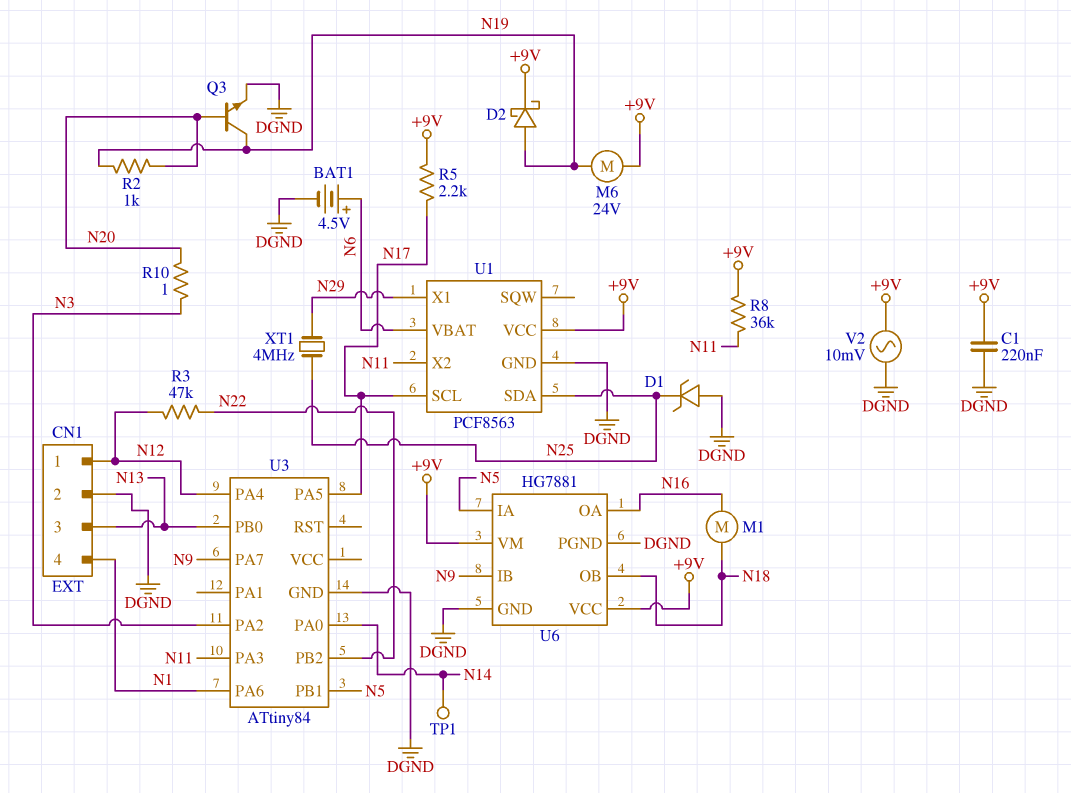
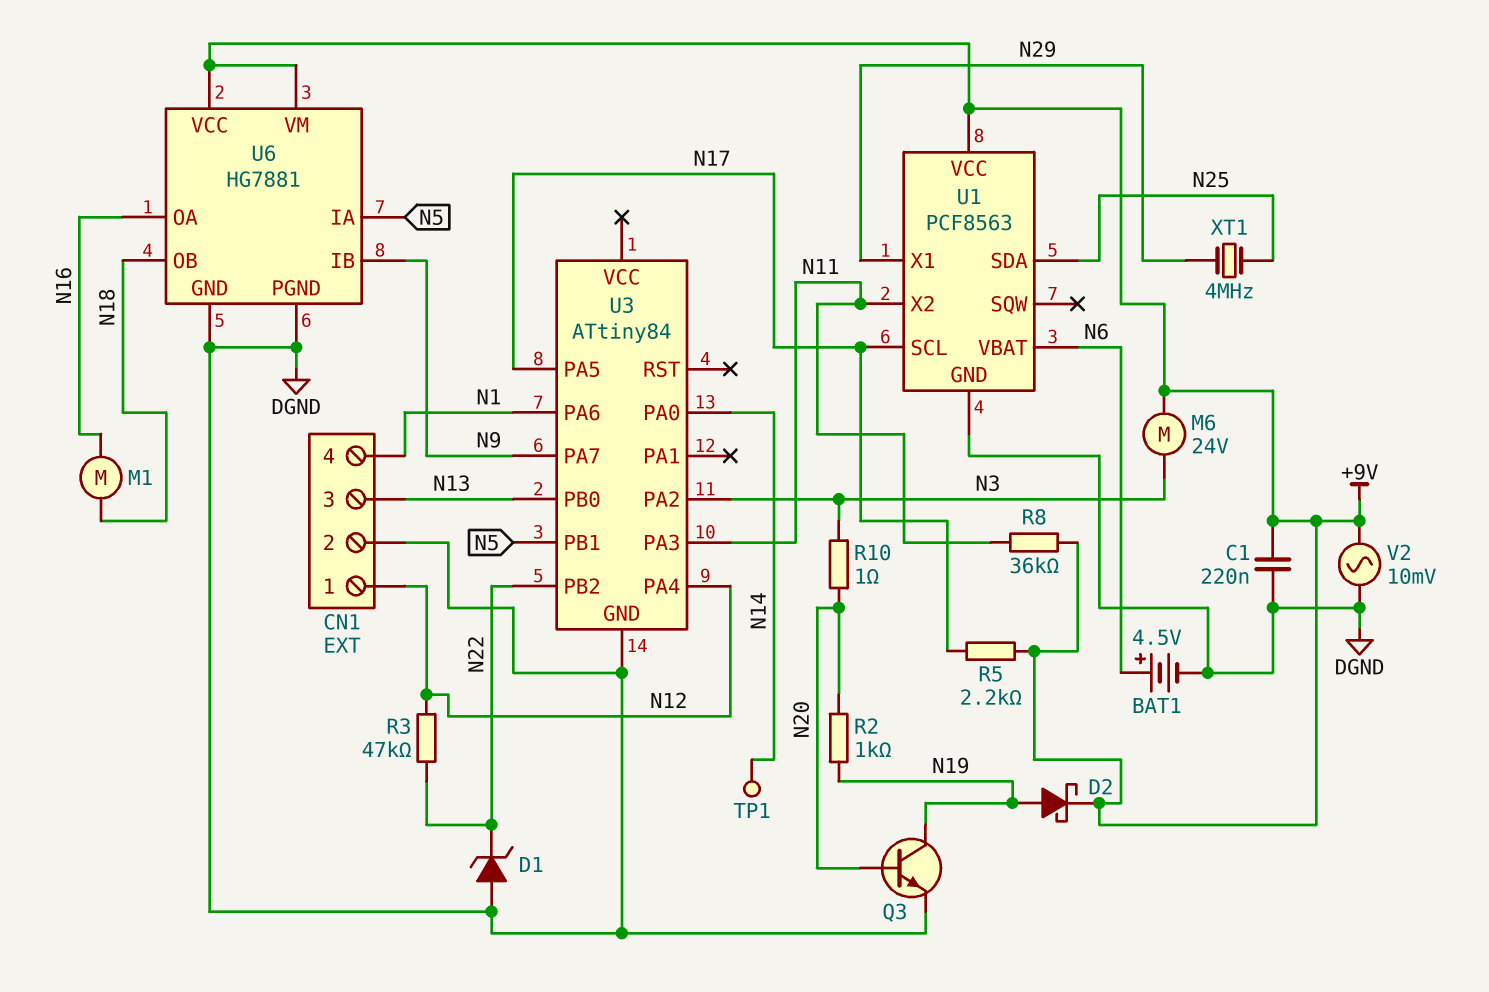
D1: zener (A DGND, K N25) -> zener (A DGND, K N22)
M6: motor 24V (+9V, N19) -> motor 24V (+9V, N3)

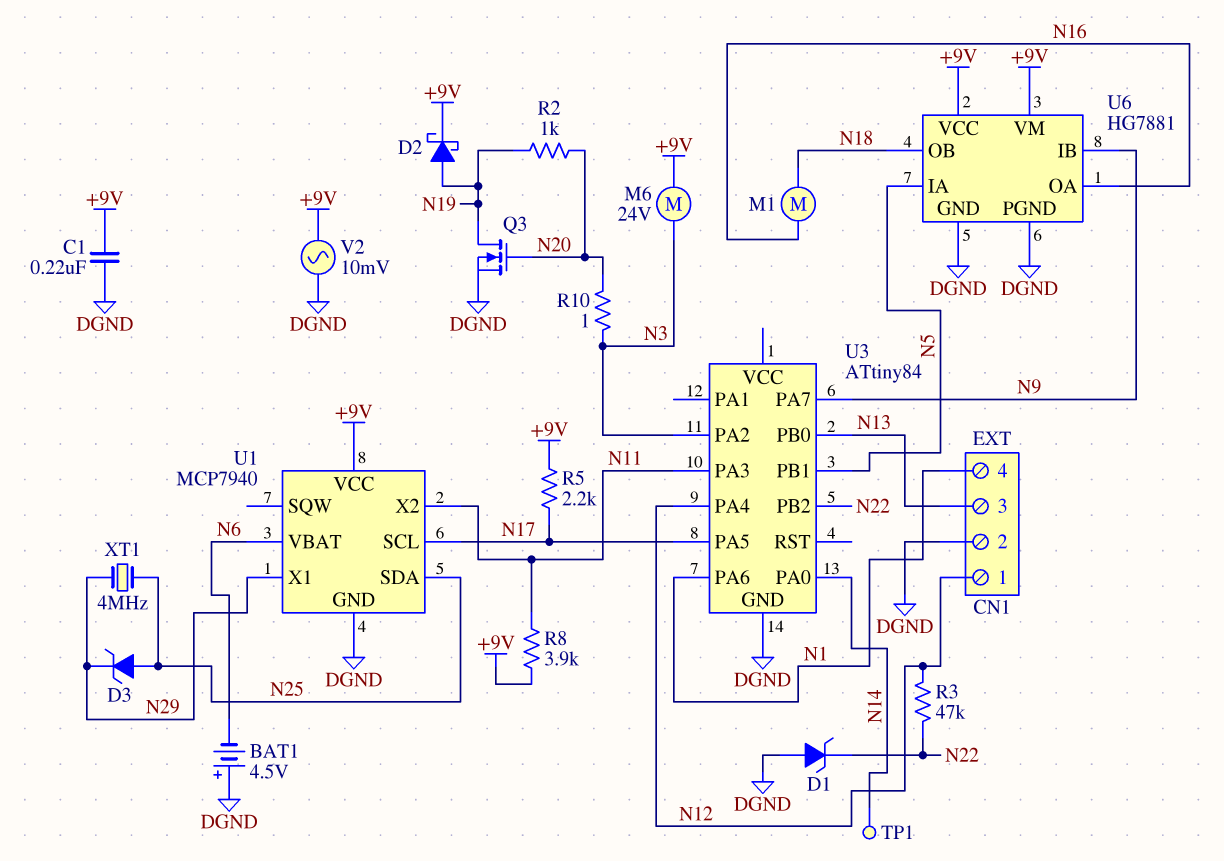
BAT1: 4.5V (plus N6, minus DGND) -> 4.5V (plus DGND, minus N6)
D3: none -> zener (A N25, K N29)
Q3: NPN (B N20, C N19, E DGND) -> NMOS (G N20, D N19, S DGND)
R8: 36k (+9V, N11) -> 3.9k (+9V, N11)
U1: PCF8563 -> MCP7940

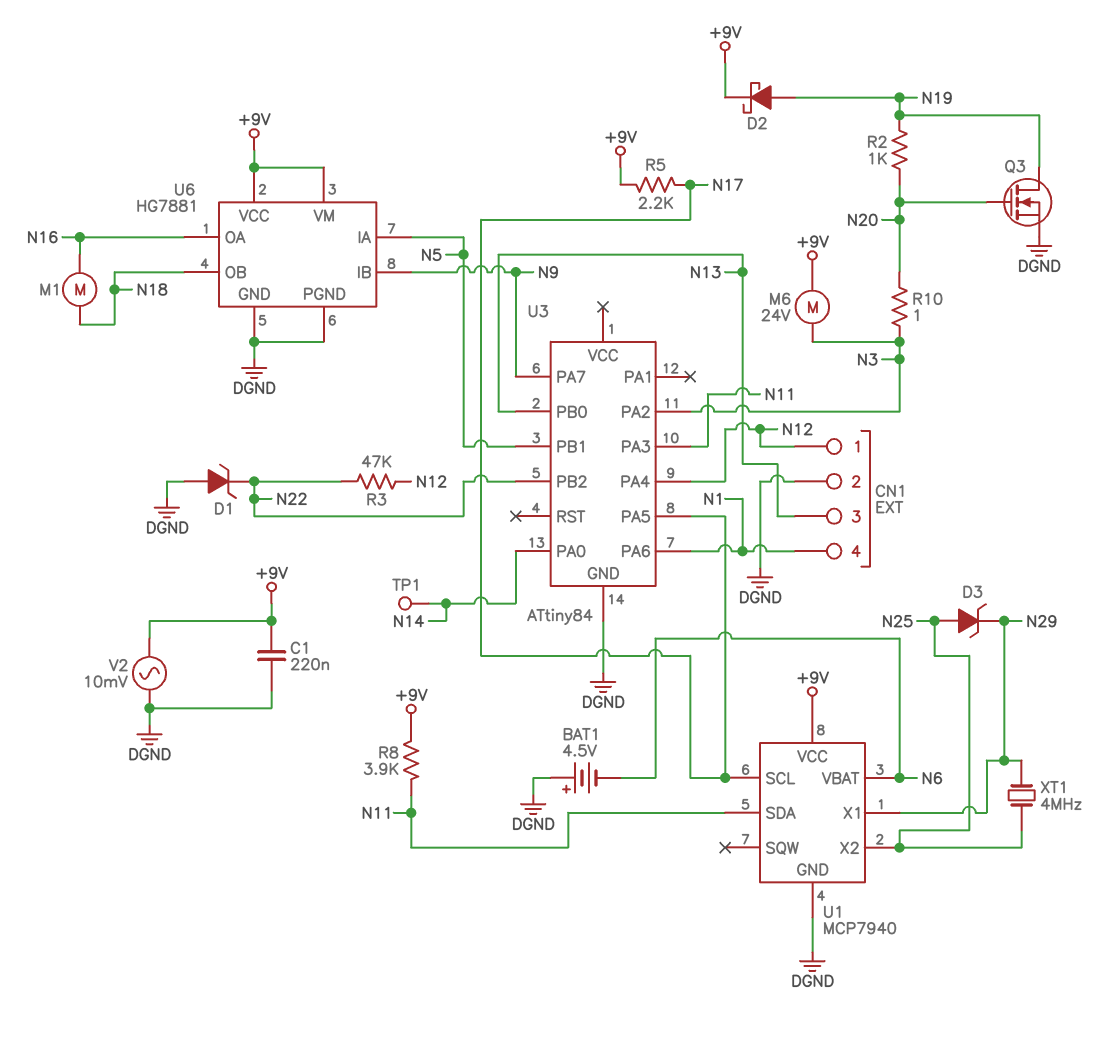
U1 pin SDA: N25 -> N11
U1 pin X2: N11 -> N25

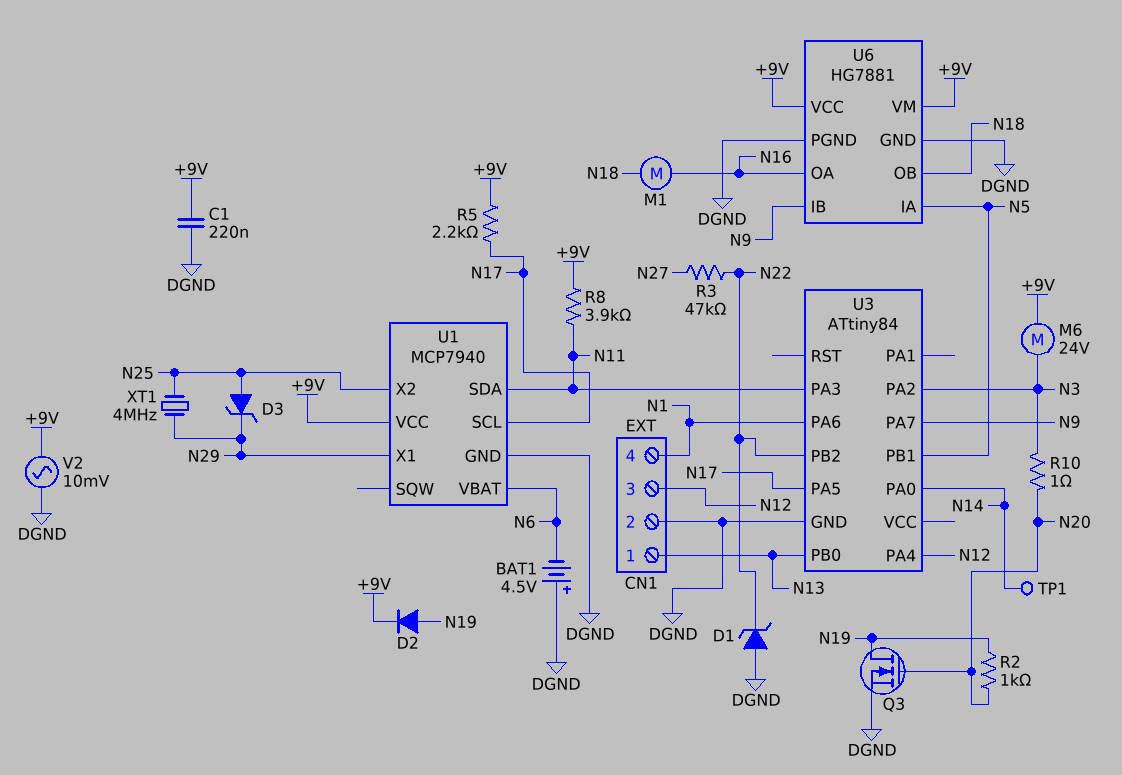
CN1 pin 1: N12 -> N13
CN1 pin 3: N13 -> N12
D2: schottky (A N19, K +9V) -> diode (A N19, K +9V)
R3: 47k (N12, N22) -> 47k (N22, N27)

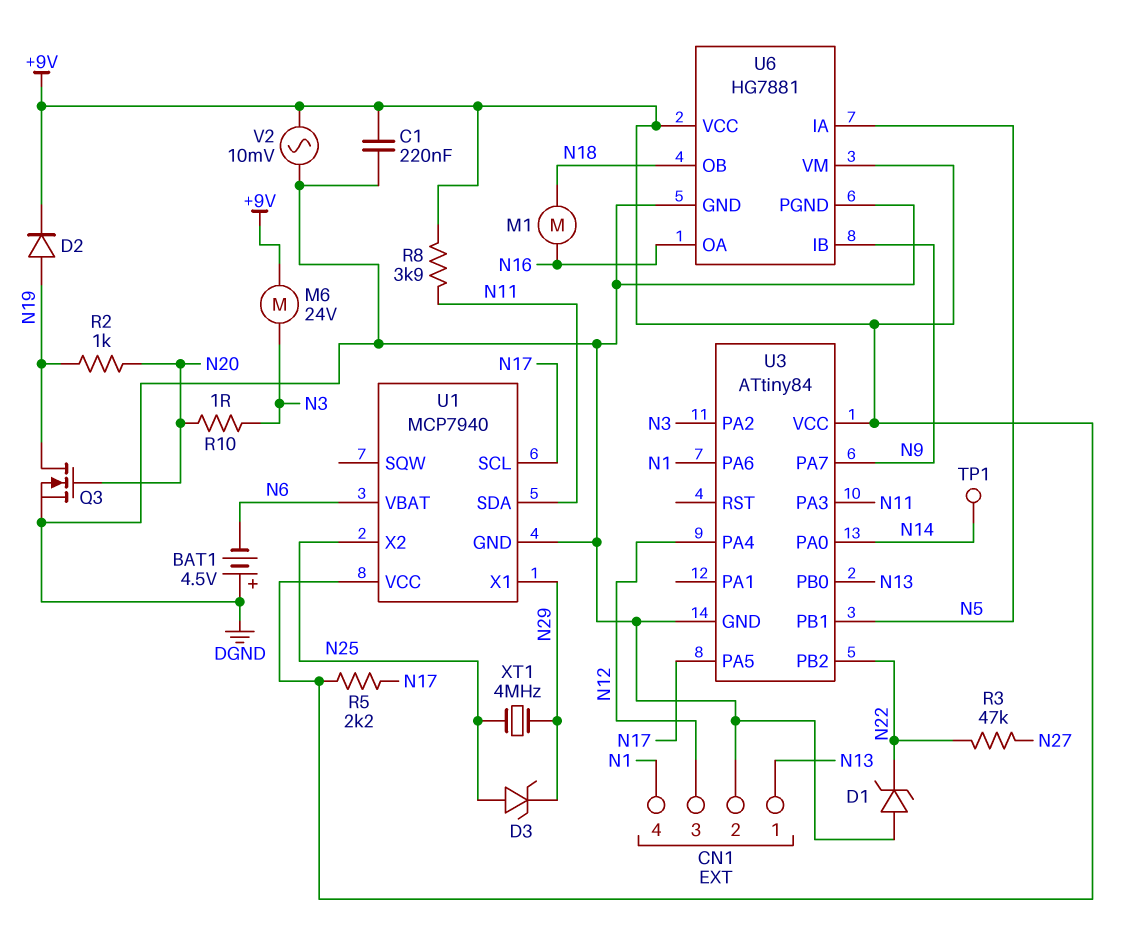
U3 pin VCC: none -> +9V

